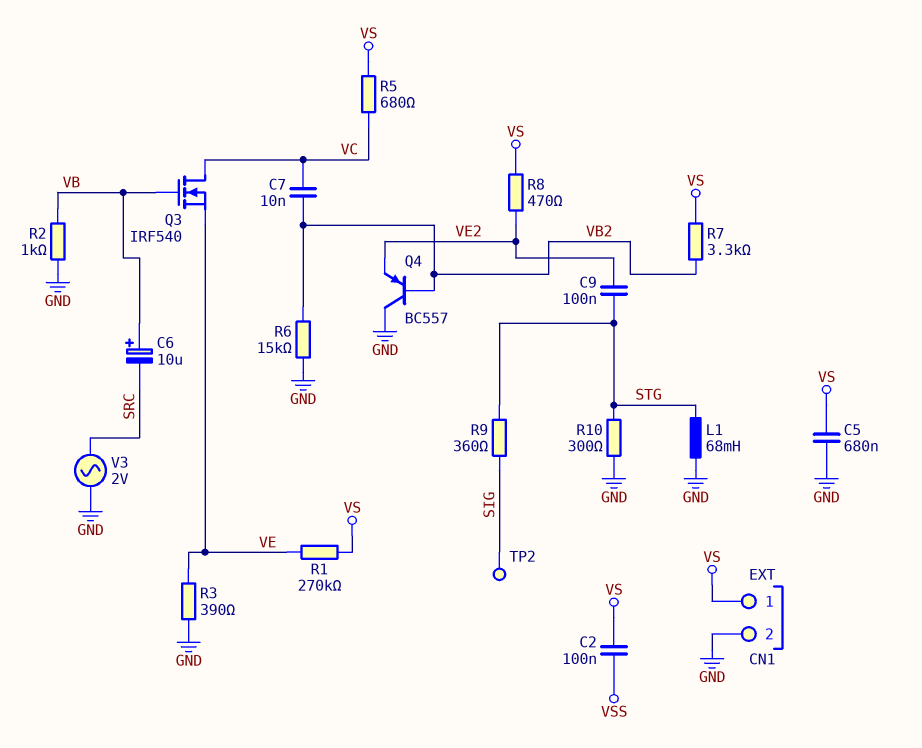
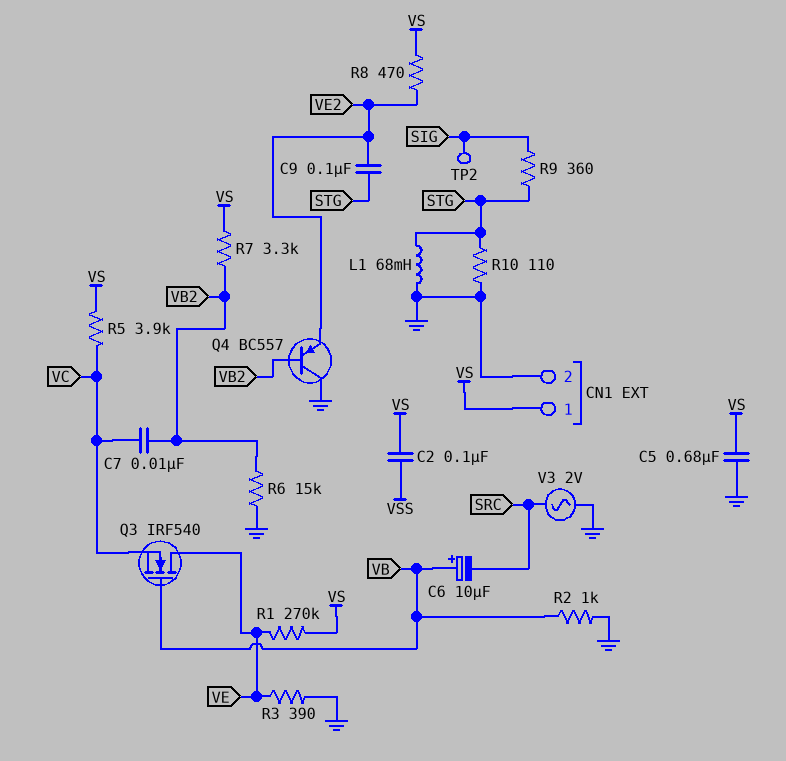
Q3: NMOS IRF540 (G VB, D VC, S VE) -> NMOS IRF540 (G VB, D VE, S VC)
R5: 680 (VC, VS) -> 3.9k (VC, VS)
R10: 300 (GND, STG) -> 110 (GND, STG)

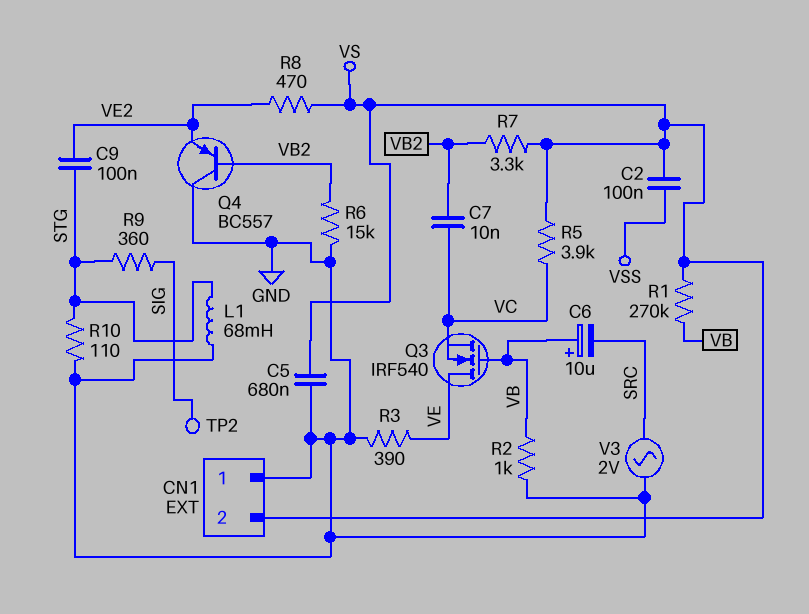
CN1 pin 1: VS -> GND
CN1 pin 2: GND -> VS
R1: 270k (VE, VS) -> 270k (VB, VS)

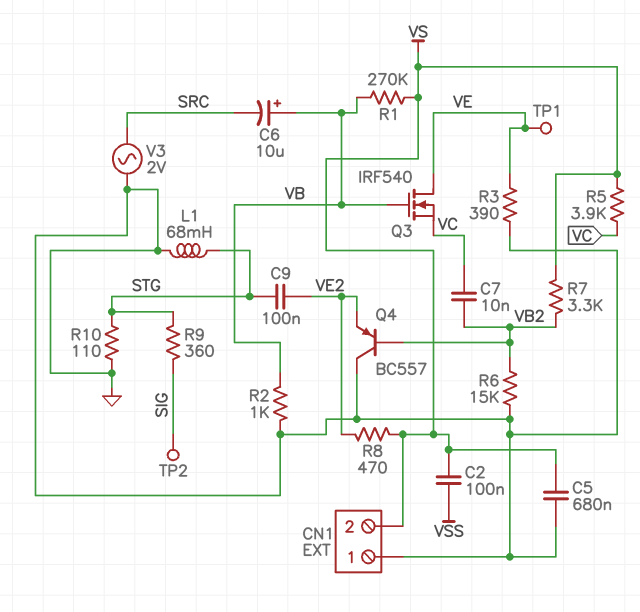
TP1: none -> test point (VE)

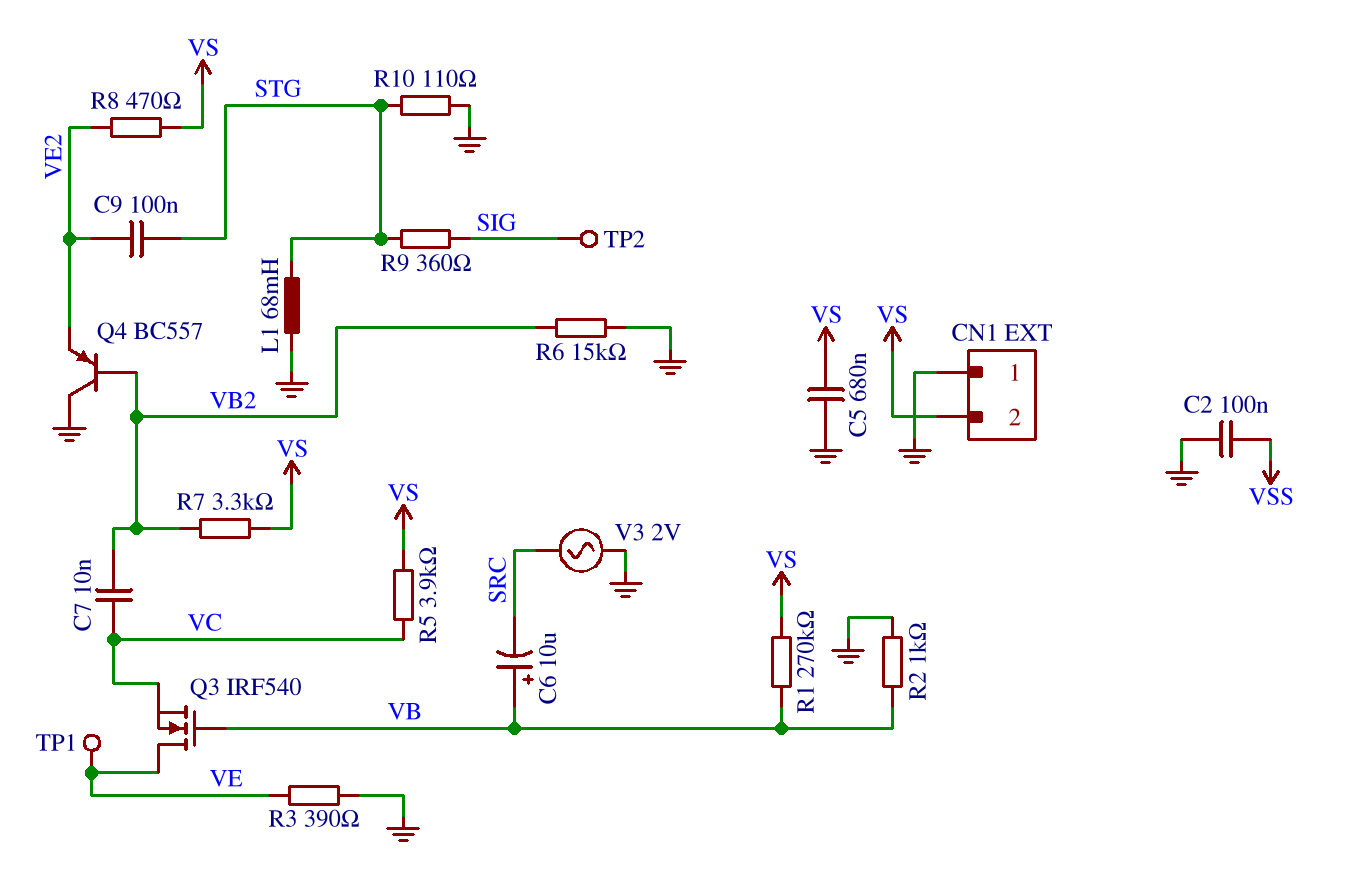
C2: 100nF (VS, VSS) -> 100nF (GND, VSS)

